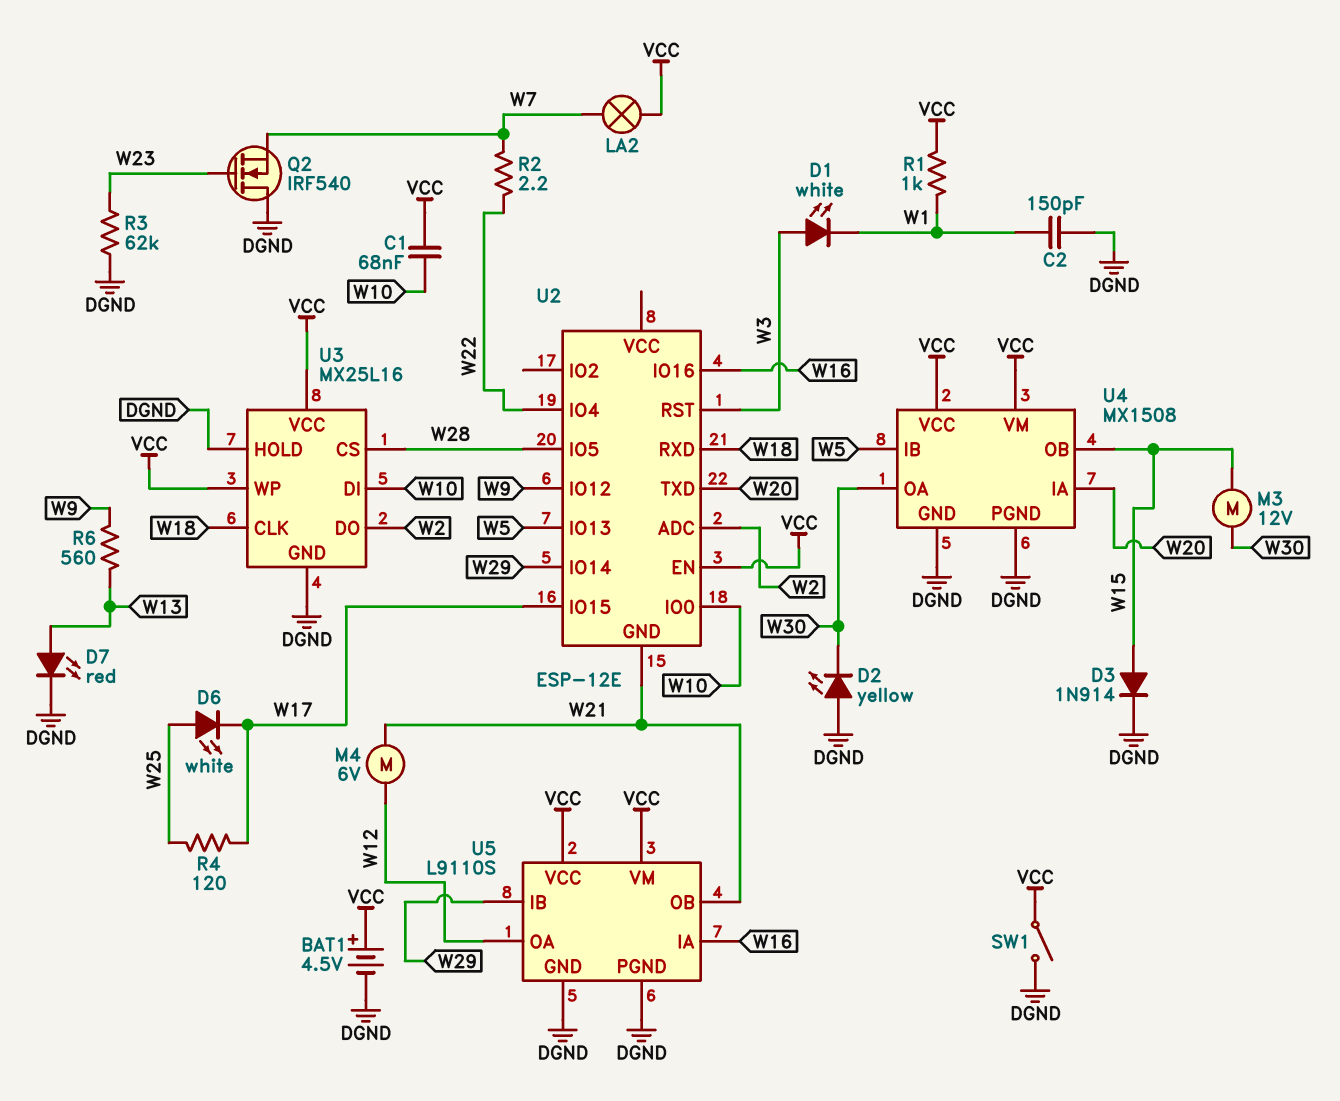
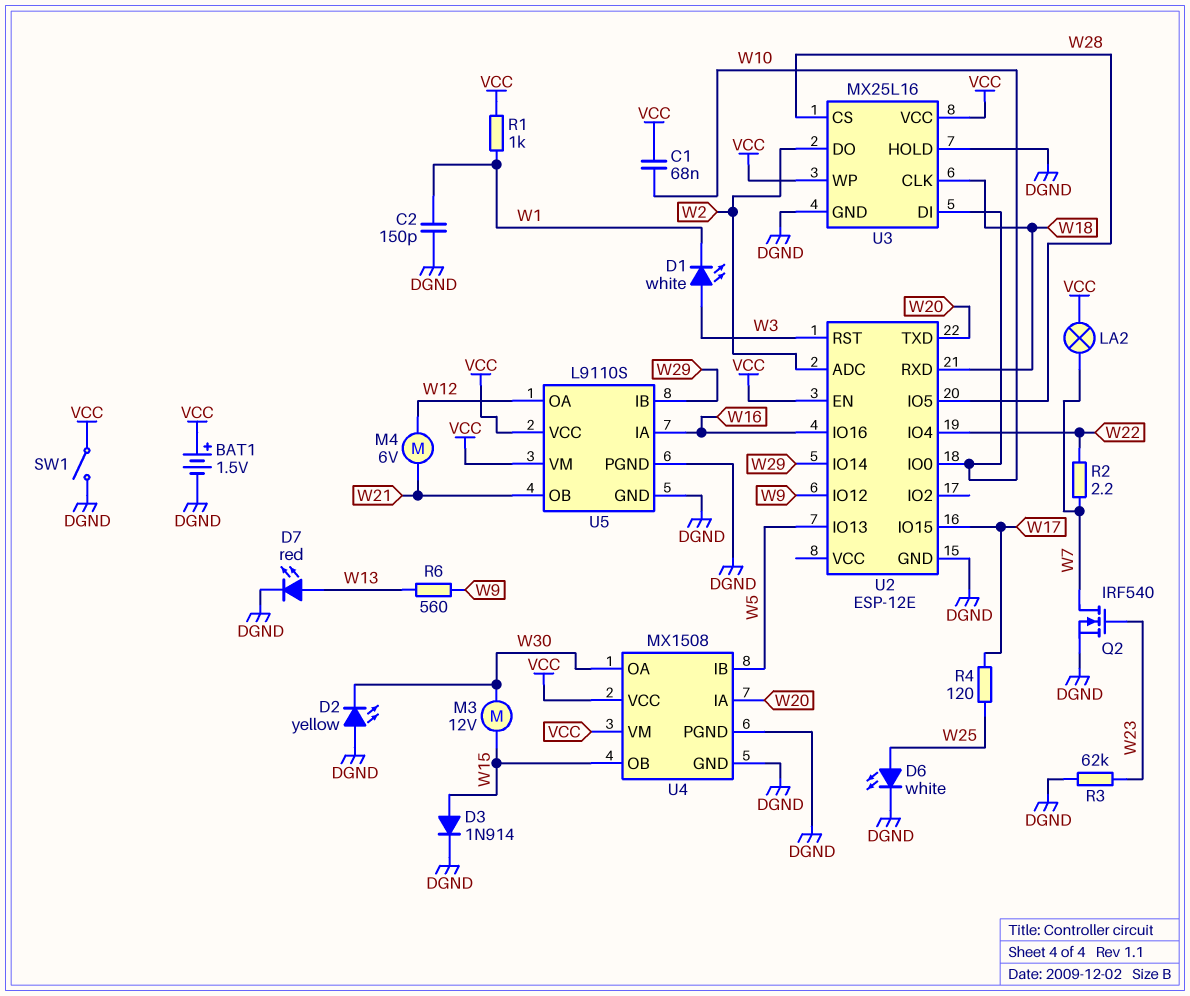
BAT1: 4.5V (plus VCC, minus DGND) -> 1.5V (plus VCC, minus DGND)
D6: LED white (A W25, K W17) -> LED white (A W25, K DGND)
Q2: NMOS IRF540 (G W23, D DGND, S W7) -> NMOS IRF540 (G W23, D W7, S DGND)
U2 pin GND: W21 -> DGND

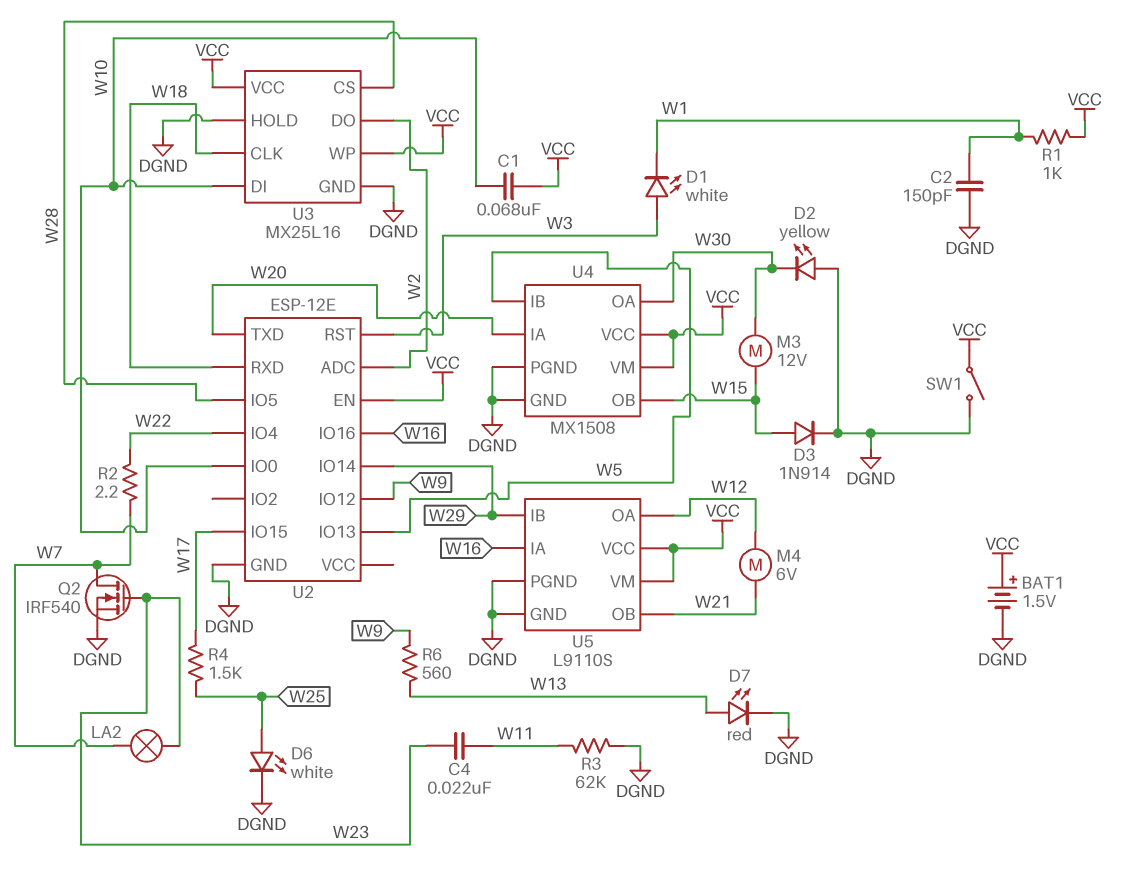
C4: none -> 22nF (W11, W23)
LA2: lamp (VCC, W7) -> lamp (W7, W23)
R3: 62k (DGND, W23) -> 62k (DGND, W11)
R4: 120 (W17, W25) -> 1.5k (W17, W25)

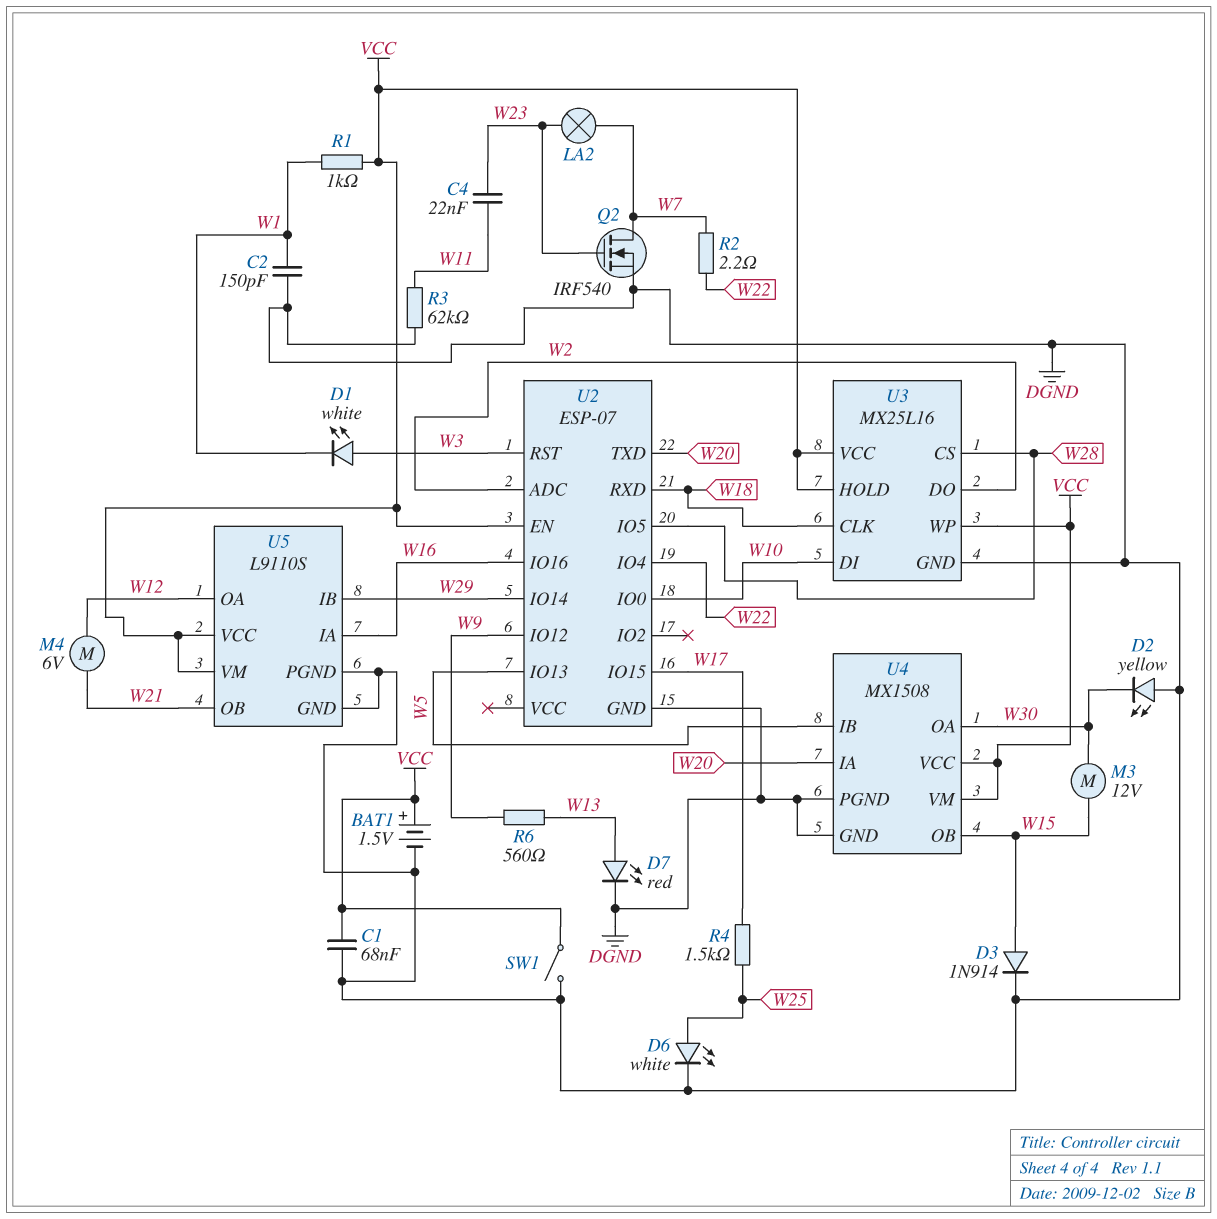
C1: 68nF (VCC, W10) -> 68nF (DGND, VCC)
U2: ESP-12E -> ESP-07
U3 pin HOLD: DGND -> VCC

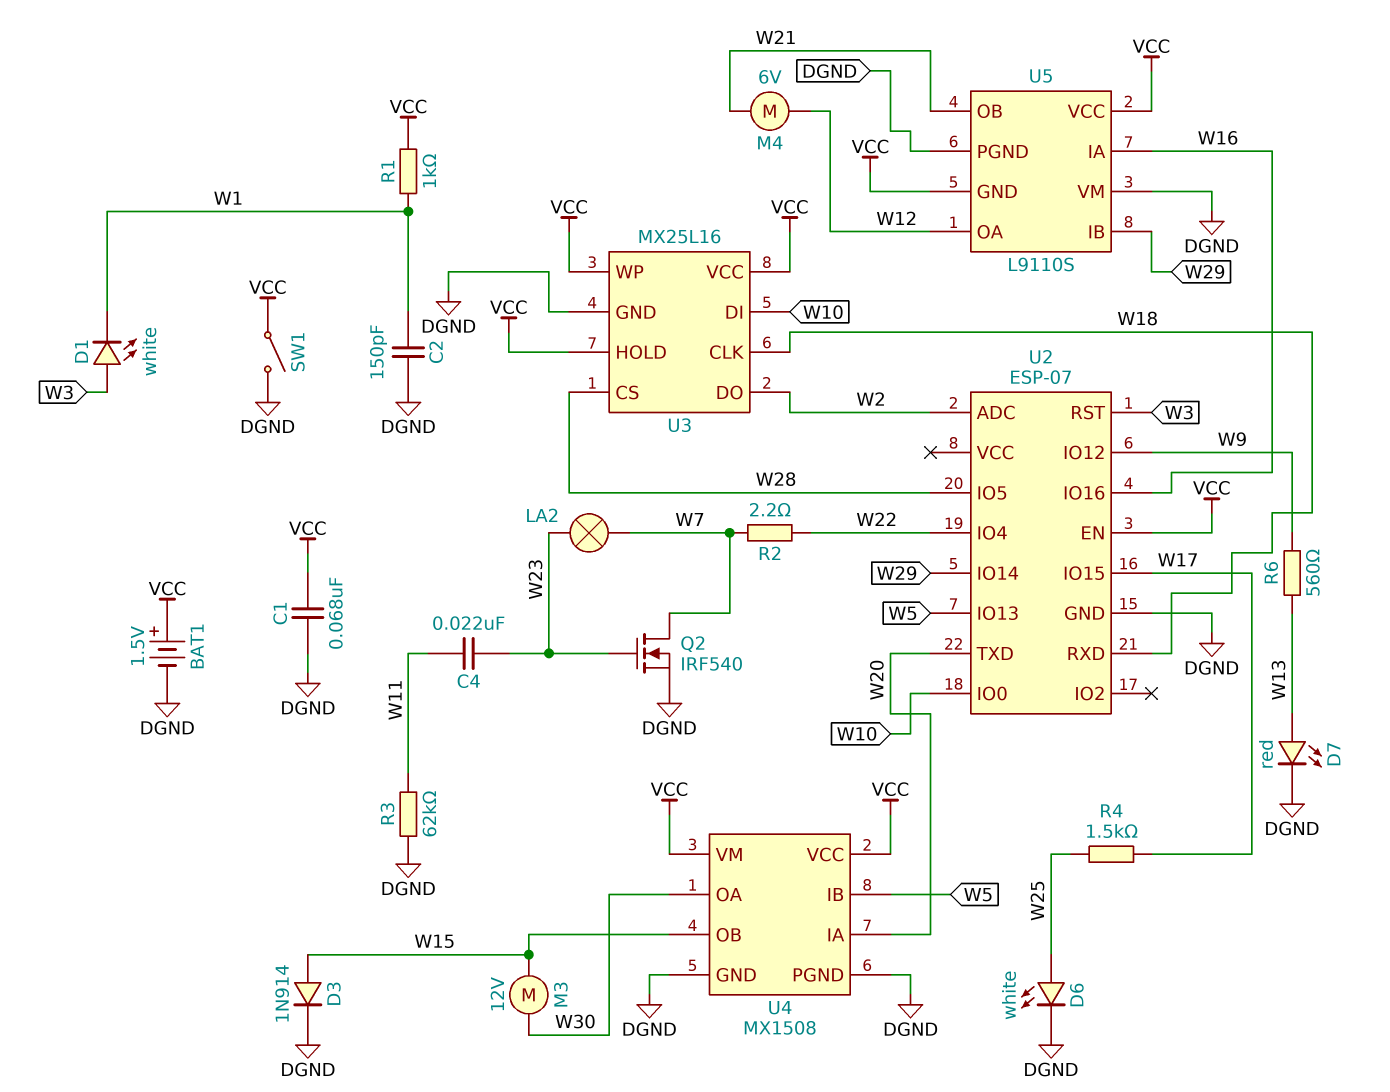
D2: LED yellow (A DGND, K W30) -> none
U5 pin GND: DGND -> VCC
U5 pin VM: VCC -> DGND

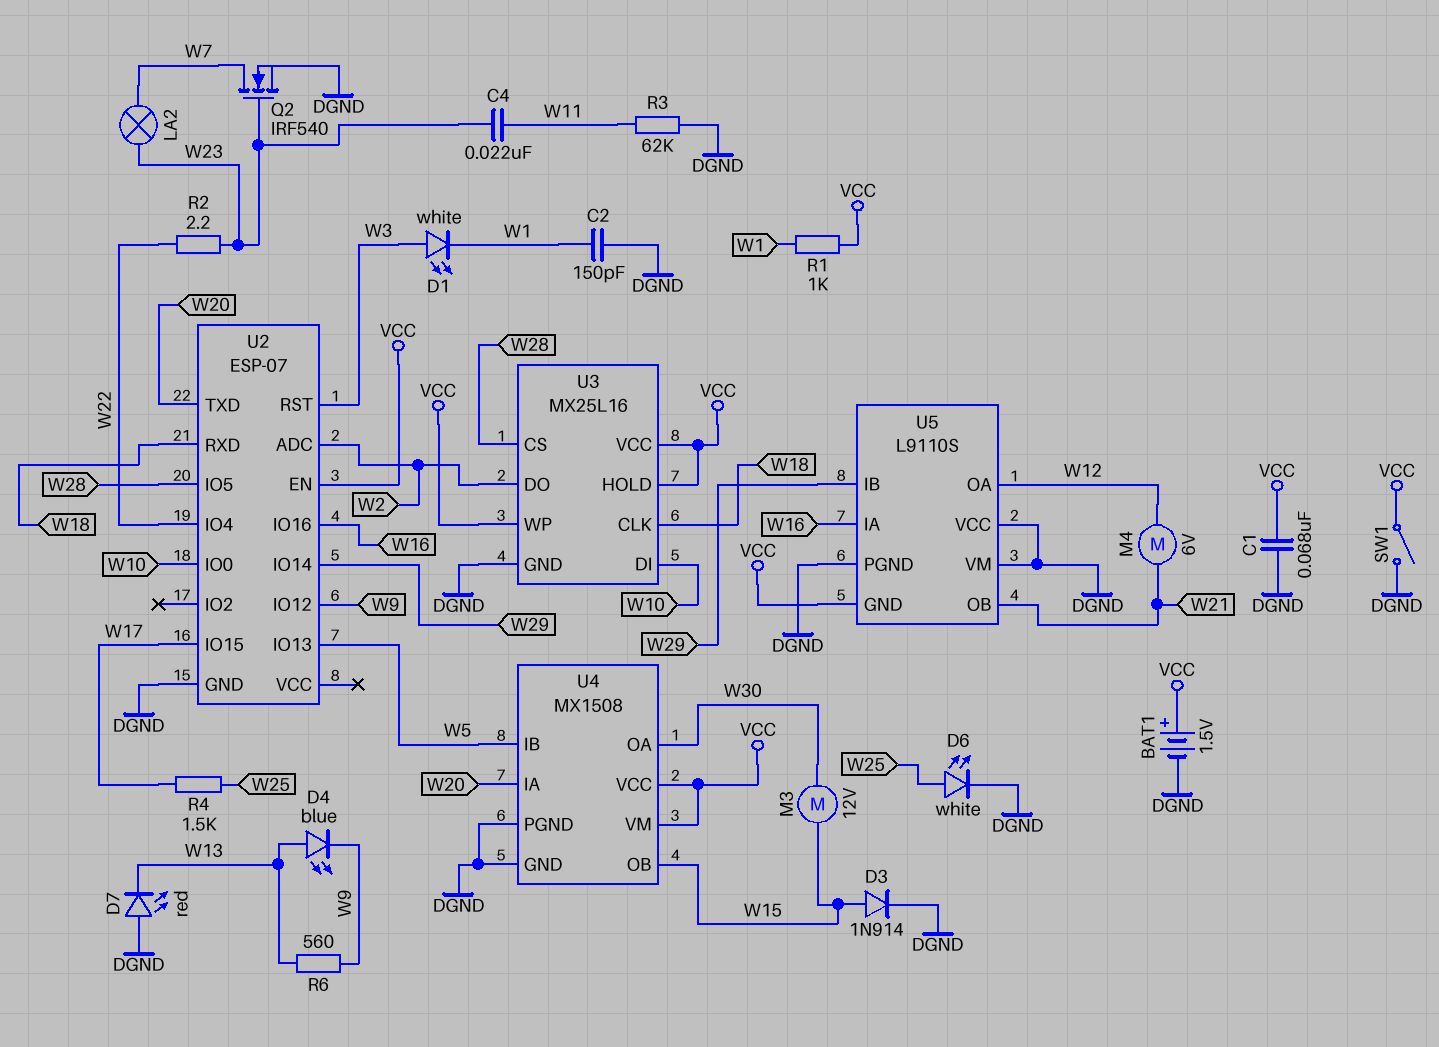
D4: none -> LED blue (A W13, K W9)
D7: LED red (A W13, K DGND) -> LED red (A DGND, K W13)
R2: 2.2 (W7, W22) -> 2.2 (W22, W23)
U5 pin VCC: VCC -> DGND

